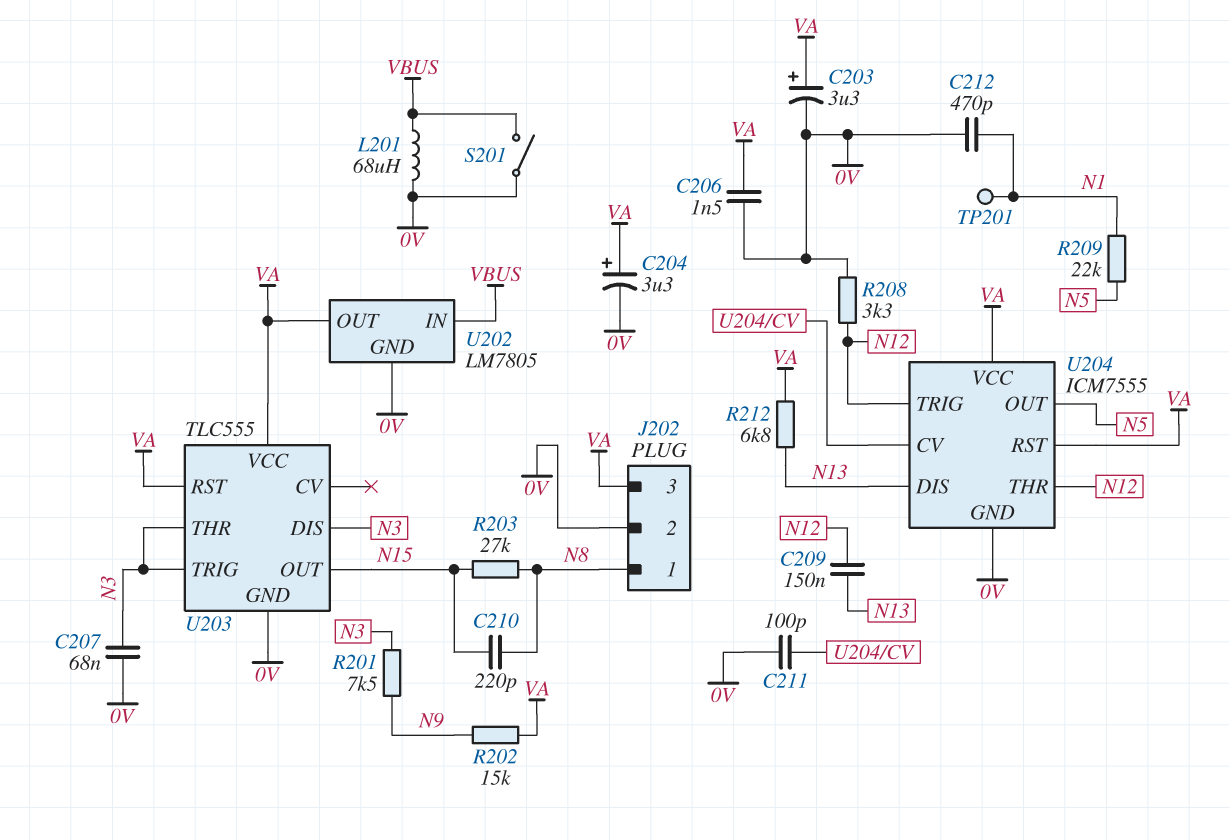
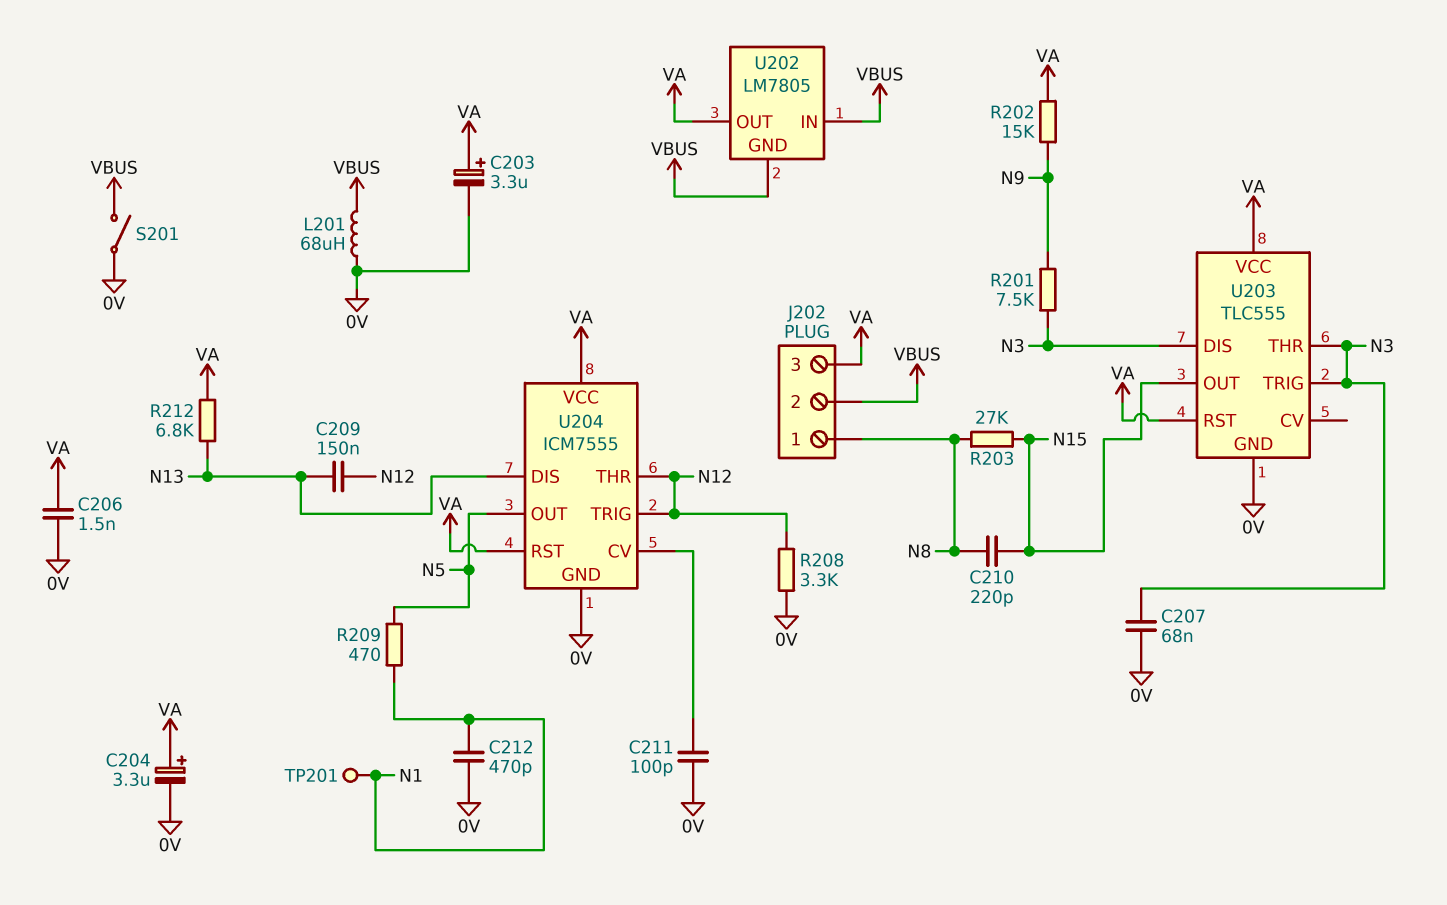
J202 pin 2: 0V -> VBUS
R209: 22k (N1, N5) -> 470 (N1, N5)
U202 pin GND: 0V -> VBUS

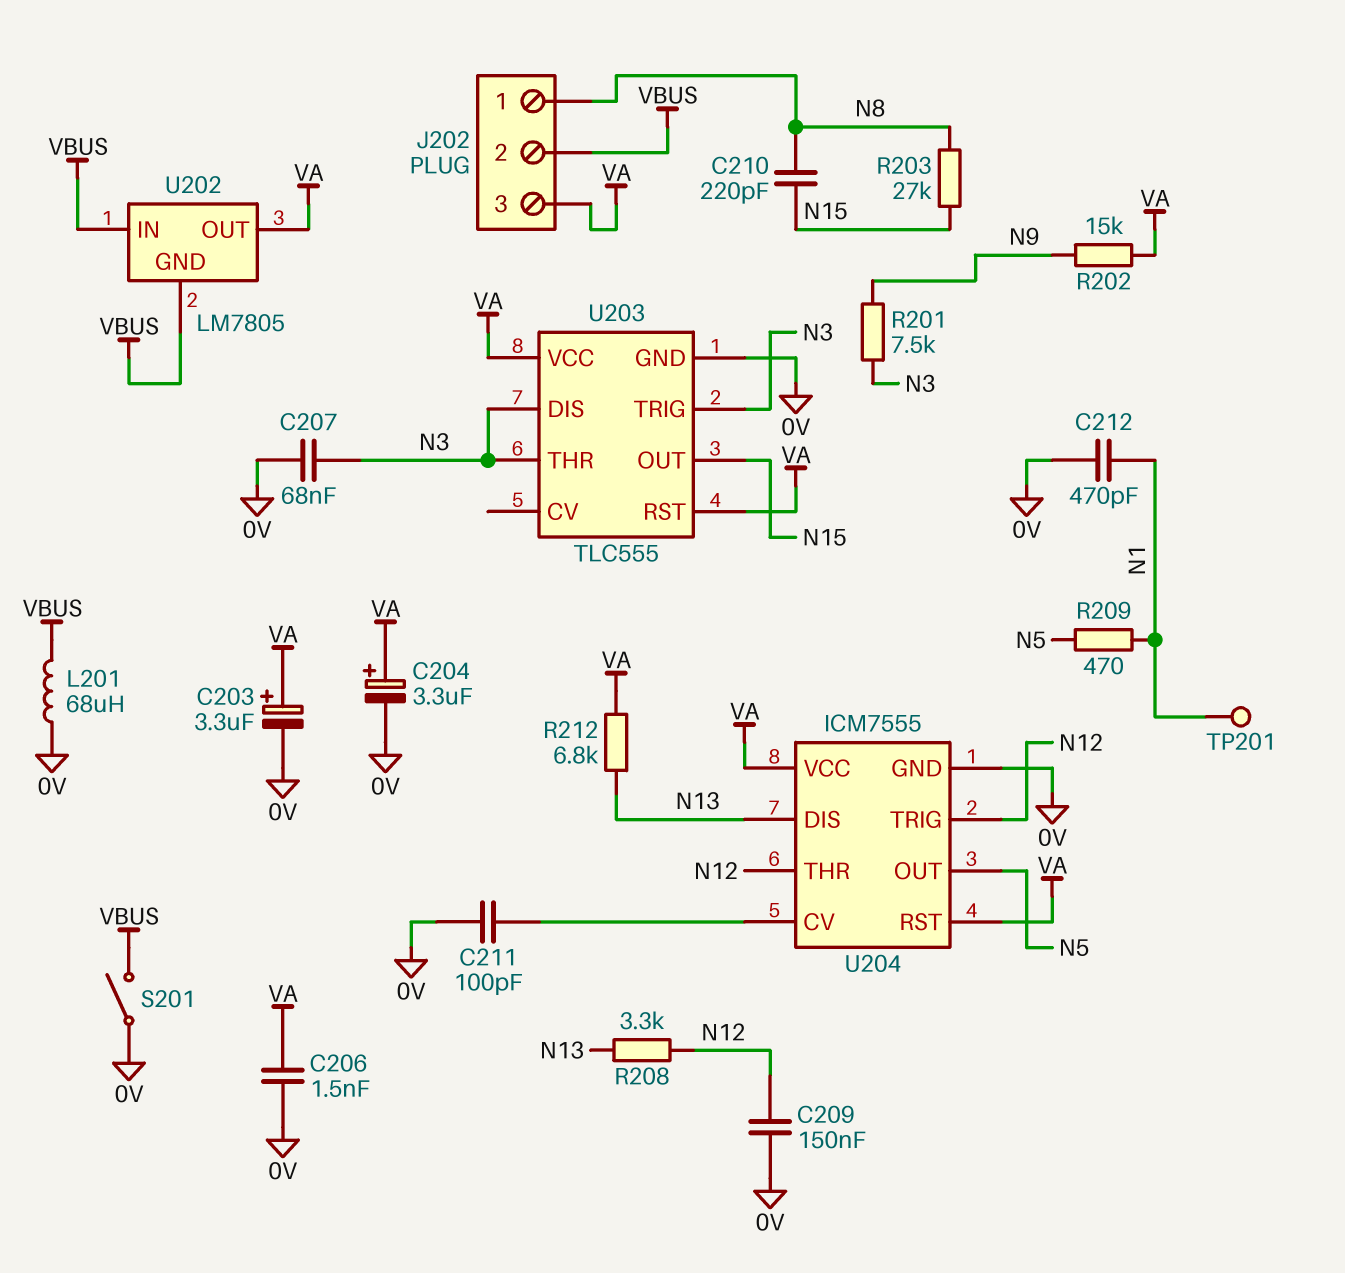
C209: 150nF (N12, N13) -> 150nF (0V, N12)
R208: 3.3k (0V, N12) -> 3.3k (N12, N13)

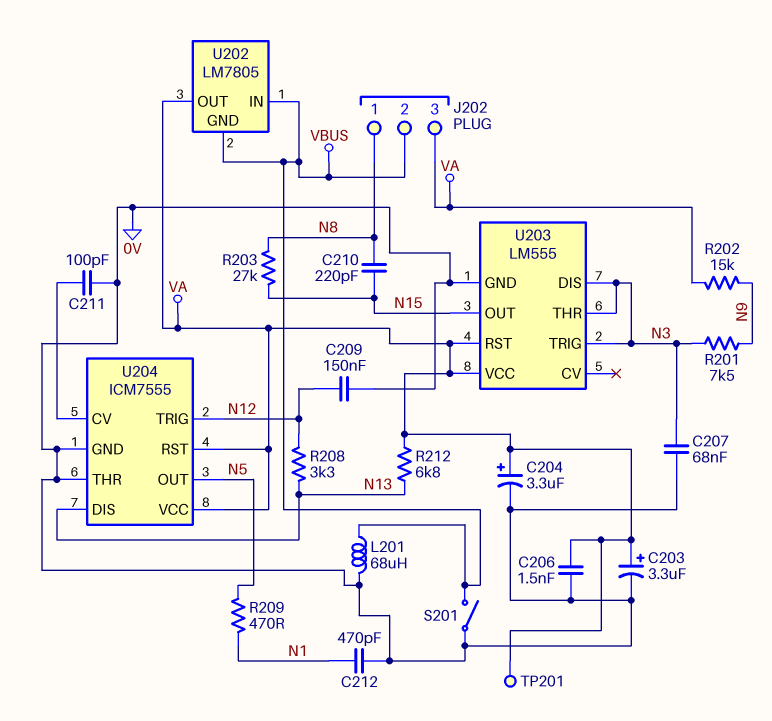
TP201: test point (N1) -> test point (VA)
U203: TLC555 -> LM555
U204 pin THR: N12 -> 0V

